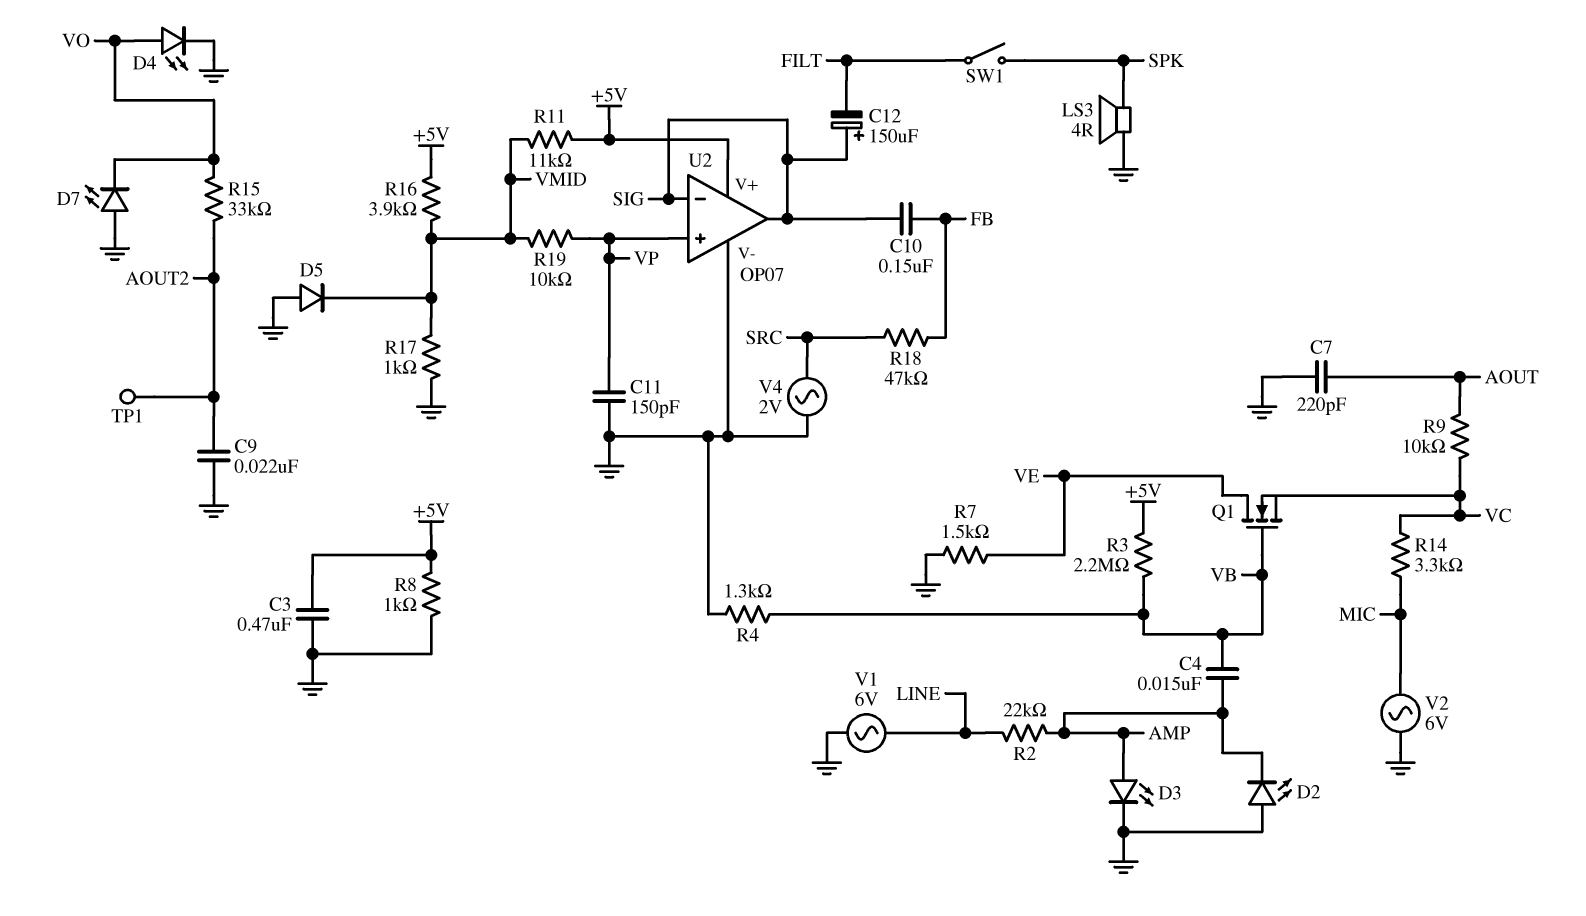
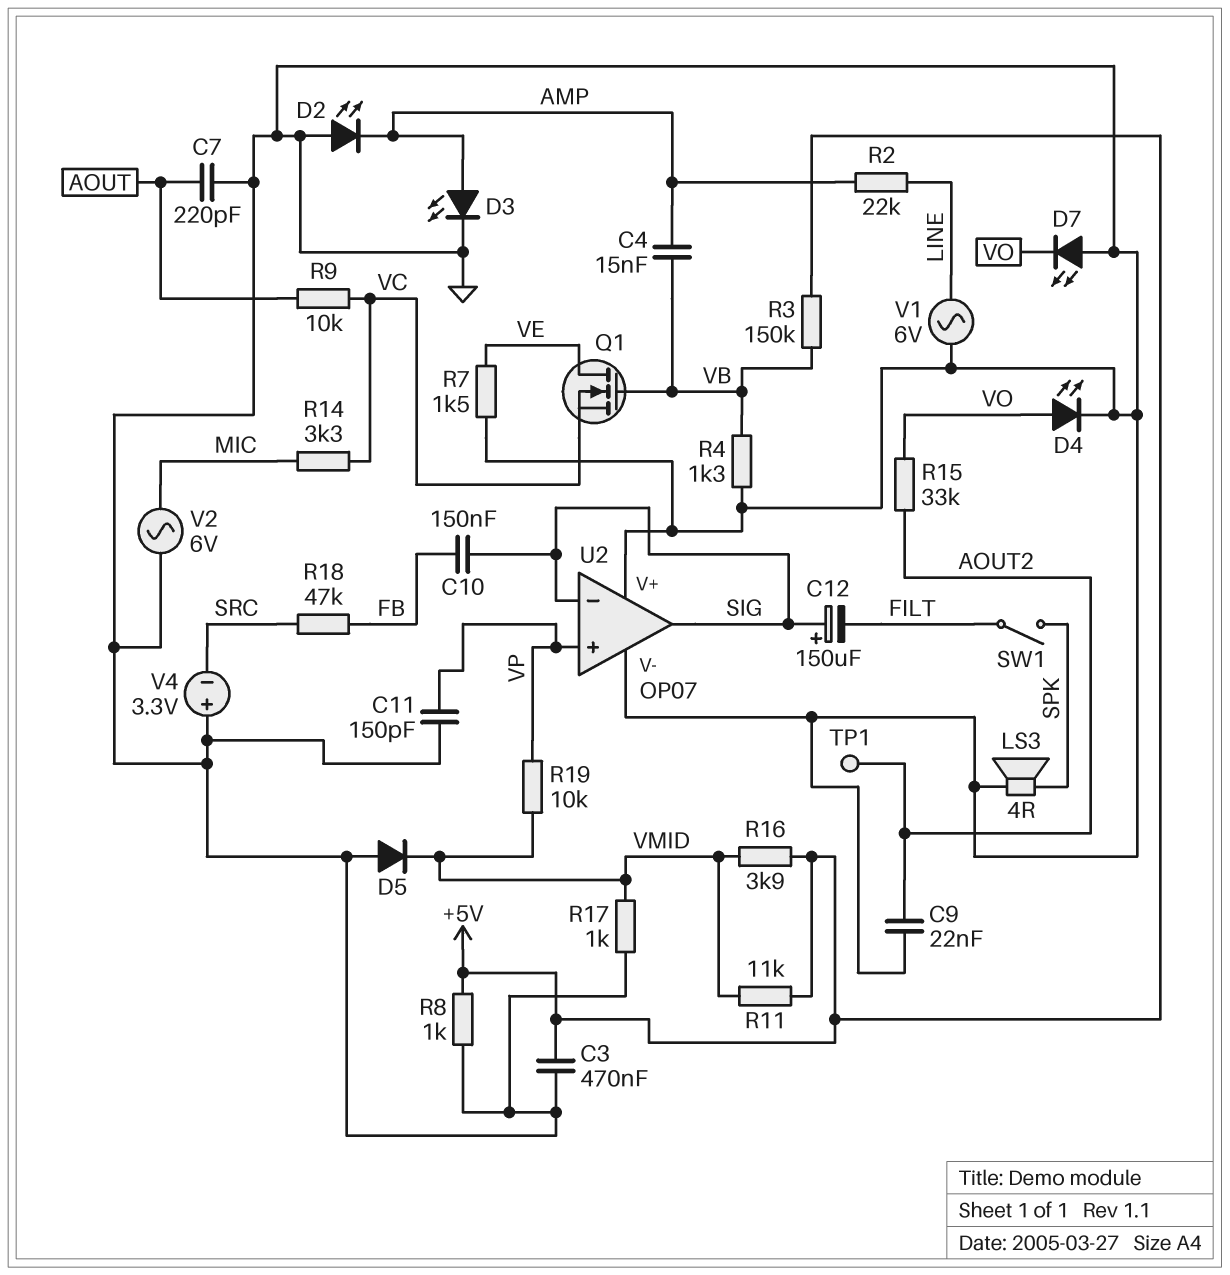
R3: 2.2M (+5V, VB) -> 150k (+5V, VB)
U2 pin V+: +5V -> GND
V4: AC 2V (GND, SRC) -> 3.3V (plus GND, minus SRC)

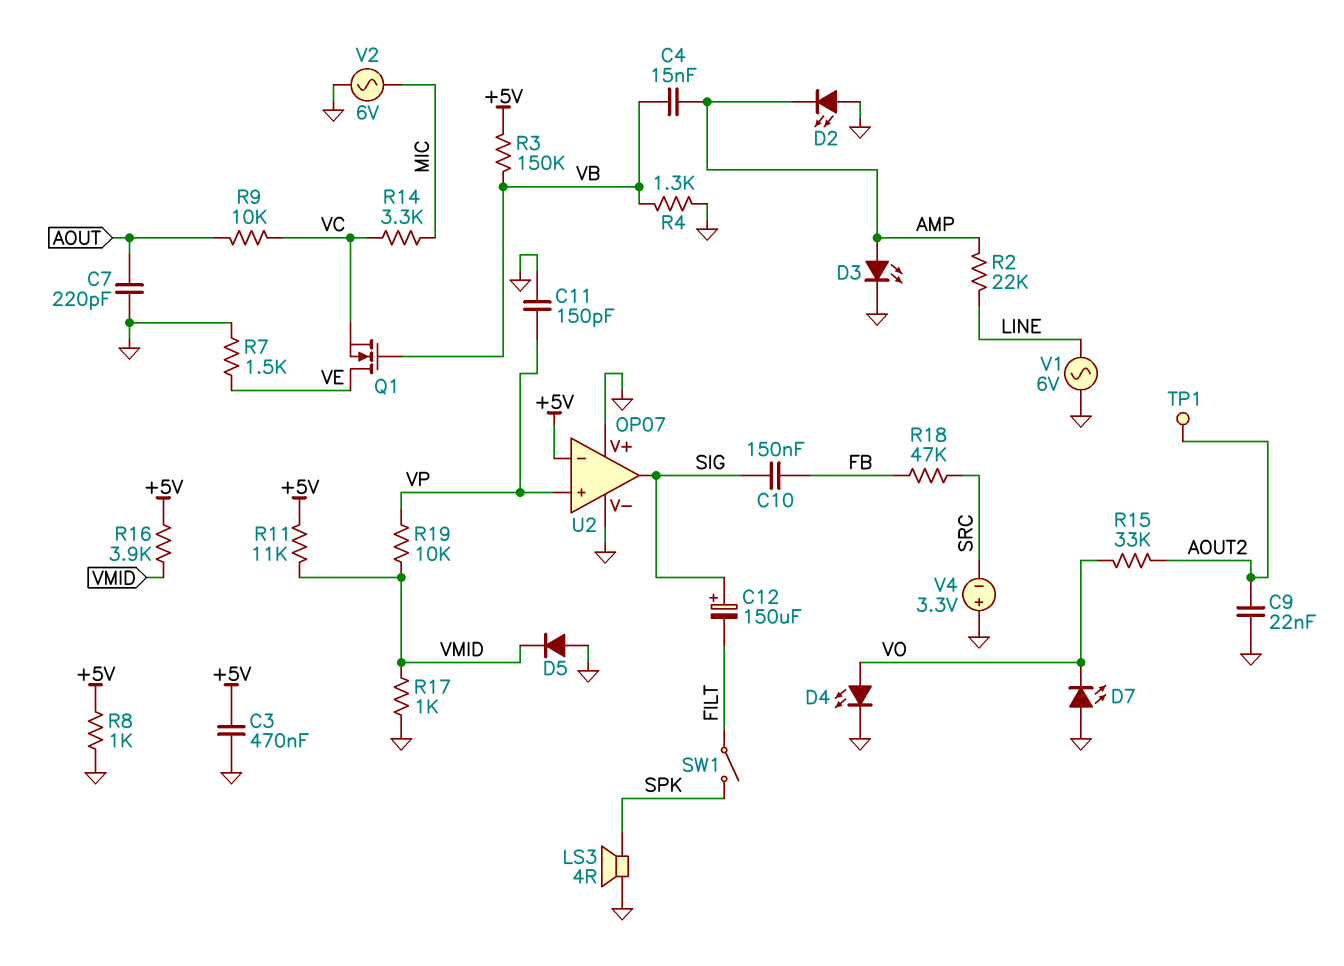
U2 pin in-: SIG -> +5V

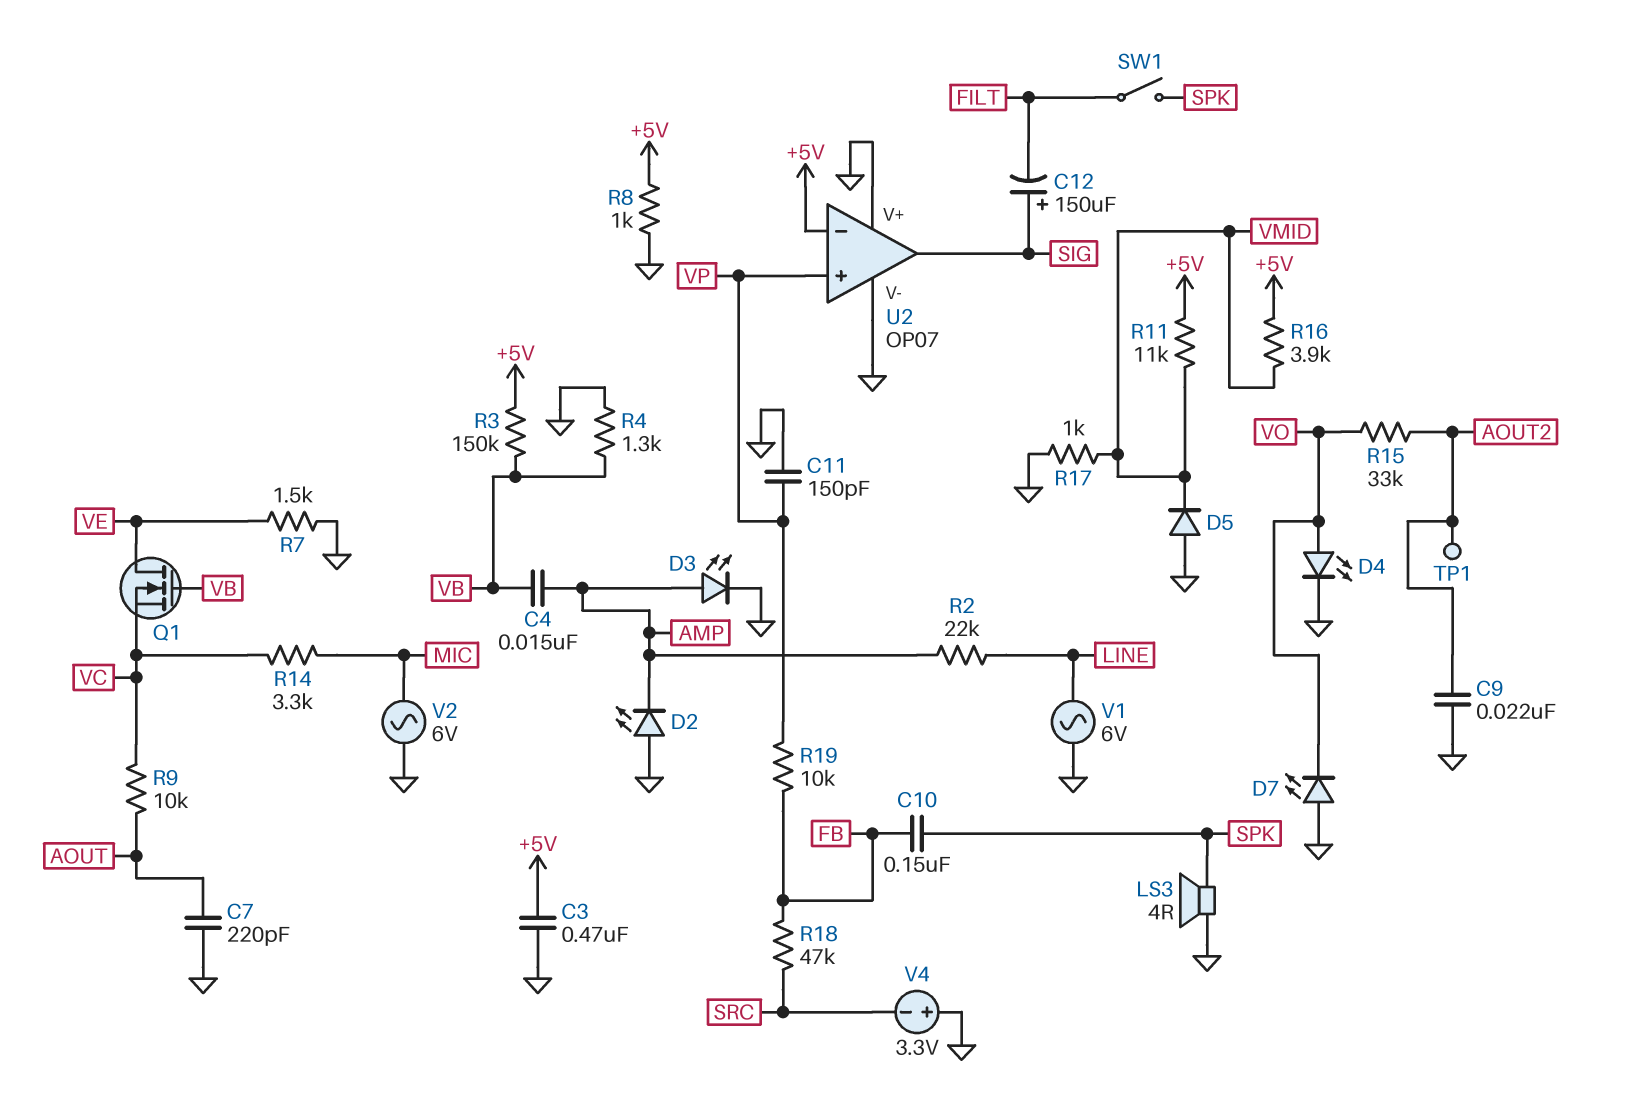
C10: 150nF (FB, SIG) -> 150nF (FB, SPK)
R19: 10k (VMID, VP) -> 10k (FB, VP)

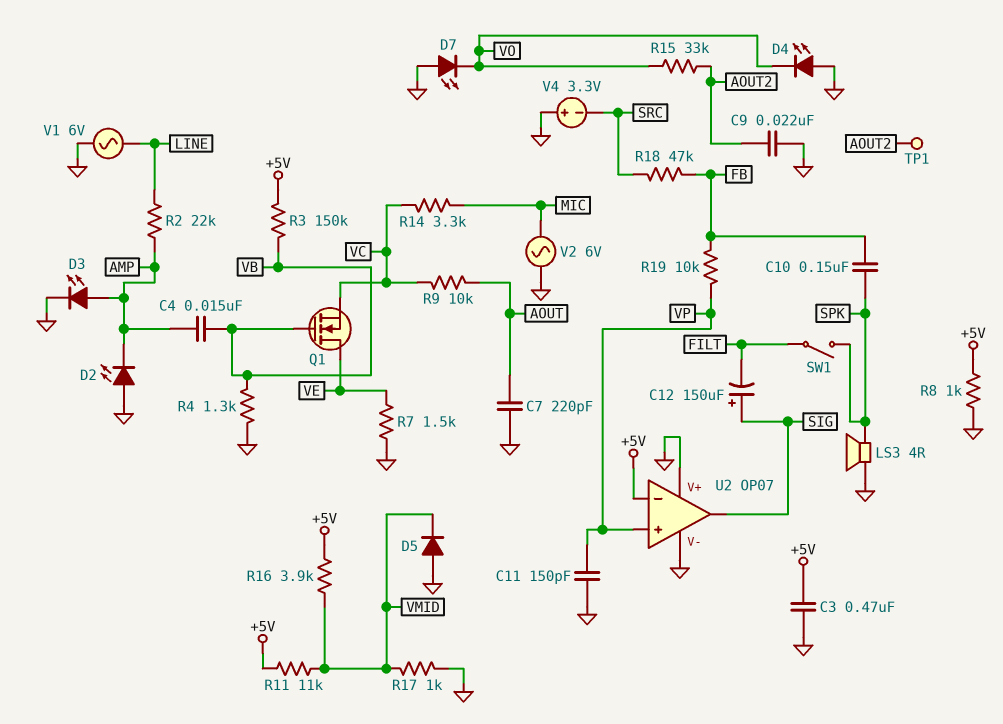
D4: LED (A VO, K GND) -> LED (A GND, K VO)

